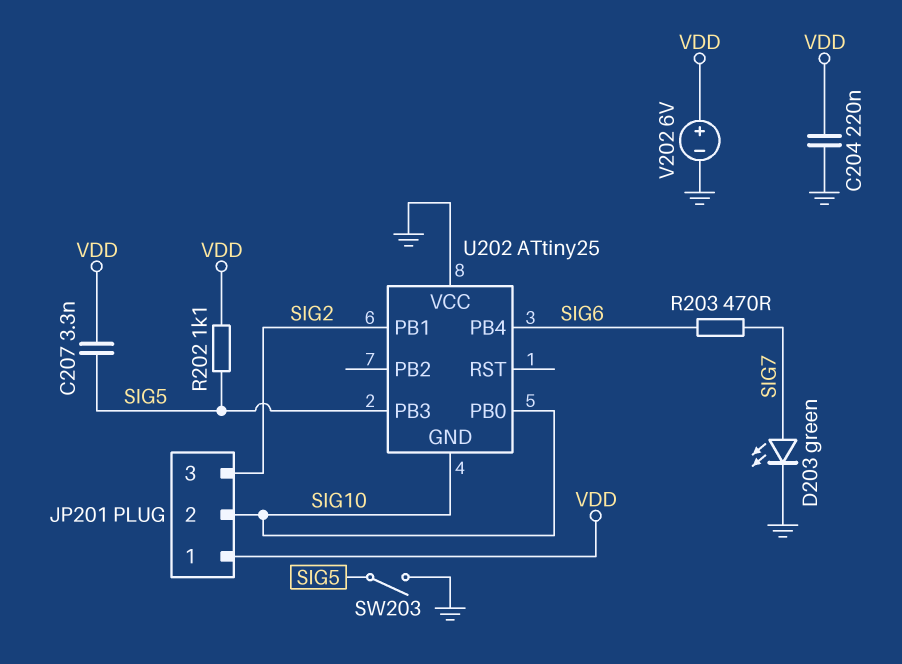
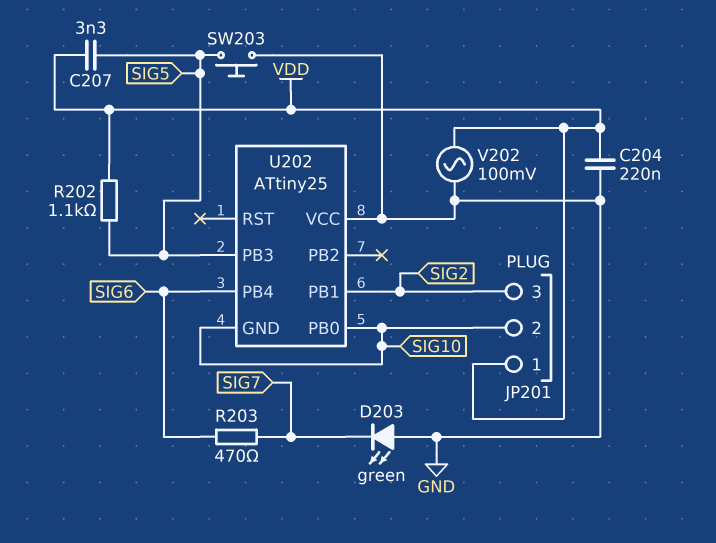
D203: LED green (A SIG7, K GND) -> LED green (A GND, K SIG7)
SW203: switch (GND, SIG5) -> button (GND, SIG5)
V202: 6V (plus VDD, minus GND) -> AC 100mV (GND, VDD)

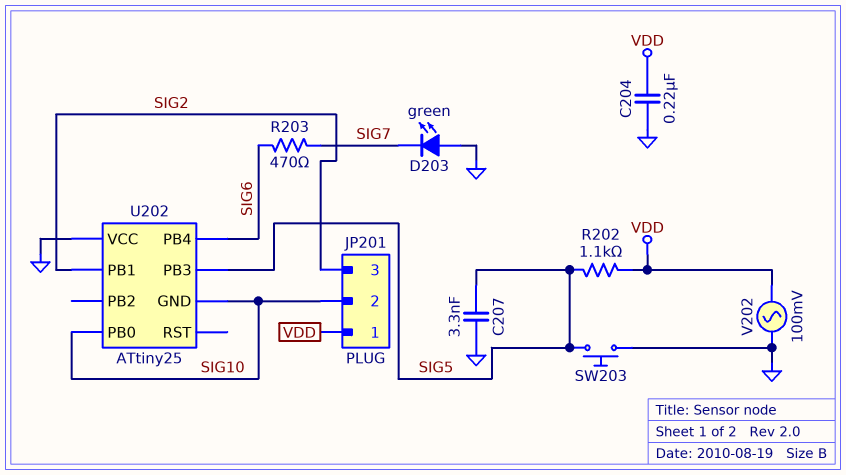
C207: 3.3nF (SIG5, VDD) -> 3.3nF (GND, SIG5)

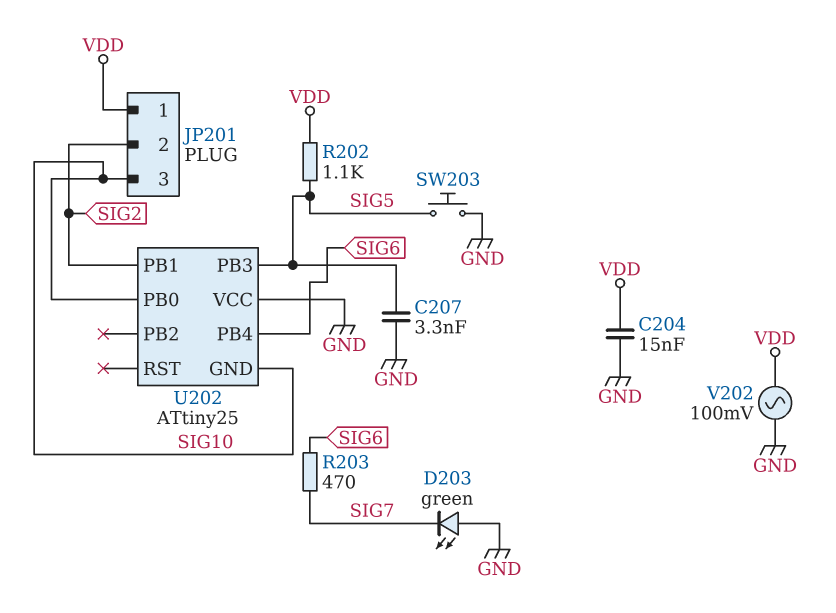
C204: 220nF (GND, VDD) -> 15nF (GND, VDD)
JP201 pin 2: SIG10 -> SIG2
JP201 pin 3: SIG2 -> SIG10

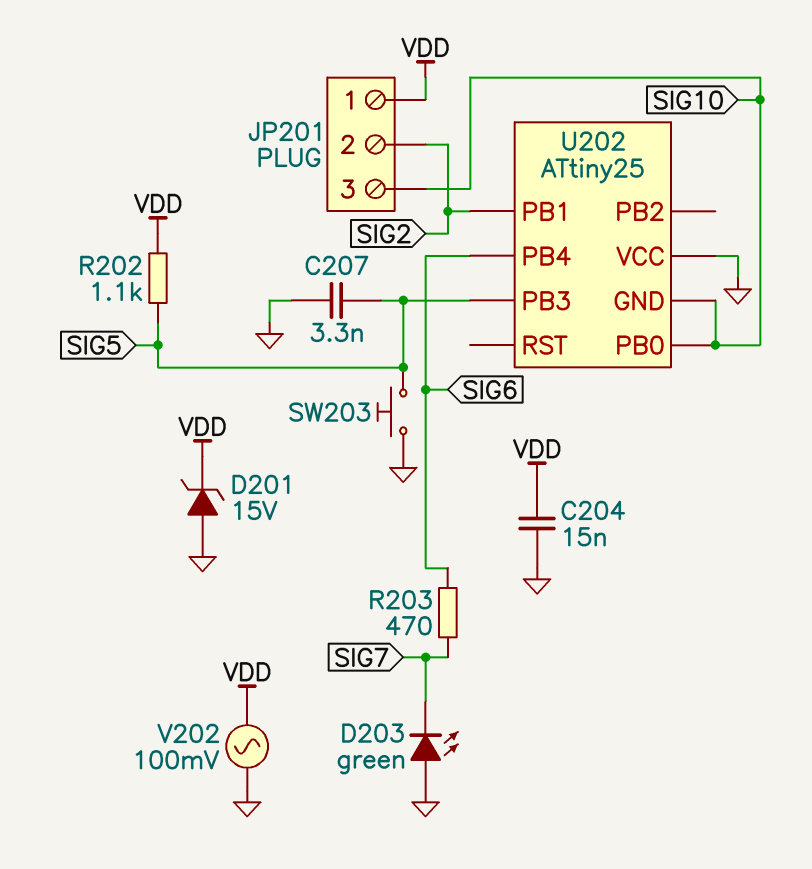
D201: none -> zener 15V (A GND, K VDD)

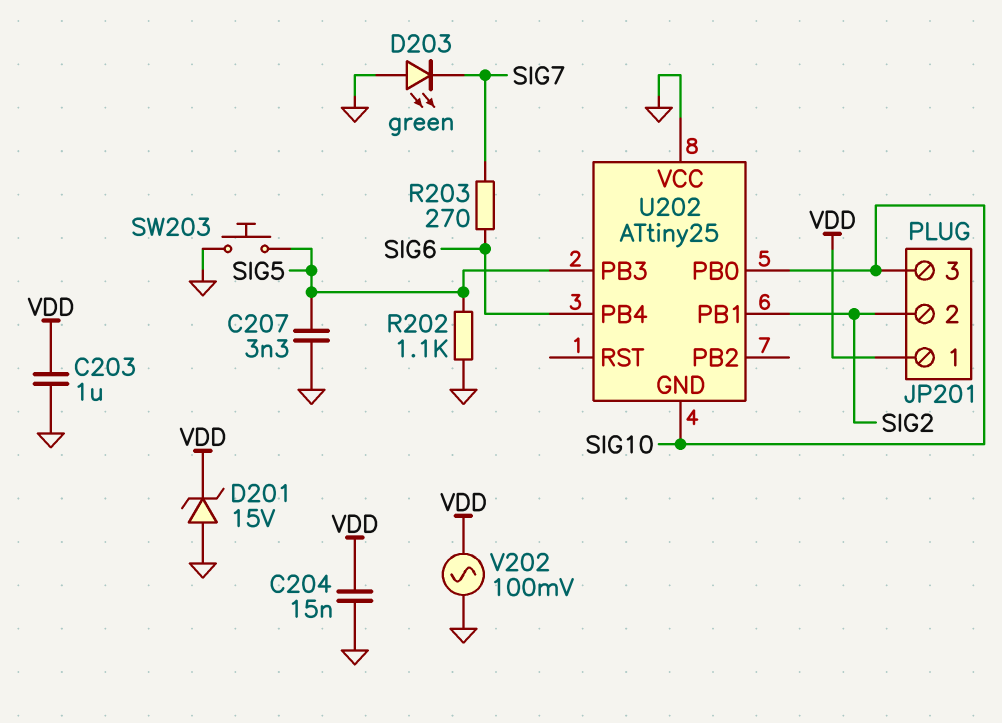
C203: none -> 1uF (GND, VDD)
R202: 1.1k (SIG5, VDD) -> 1.1k (GND, SIG5)
R203: 470 (SIG6, SIG7) -> 270 (SIG6, SIG7)

